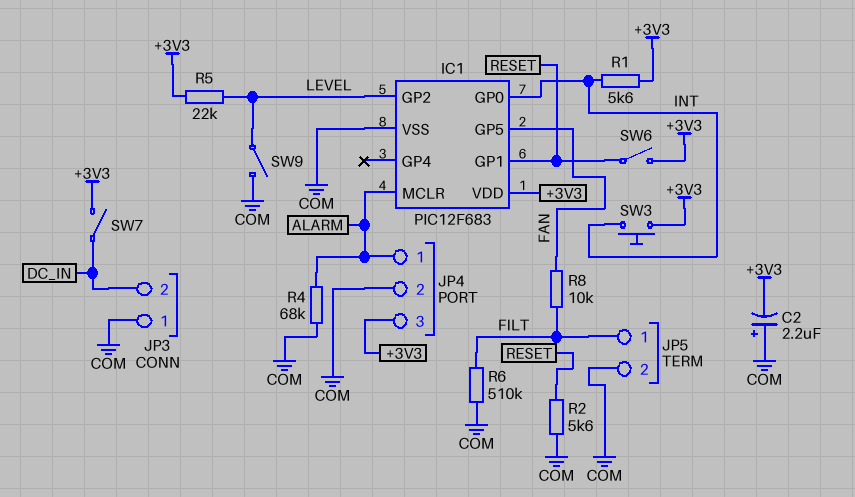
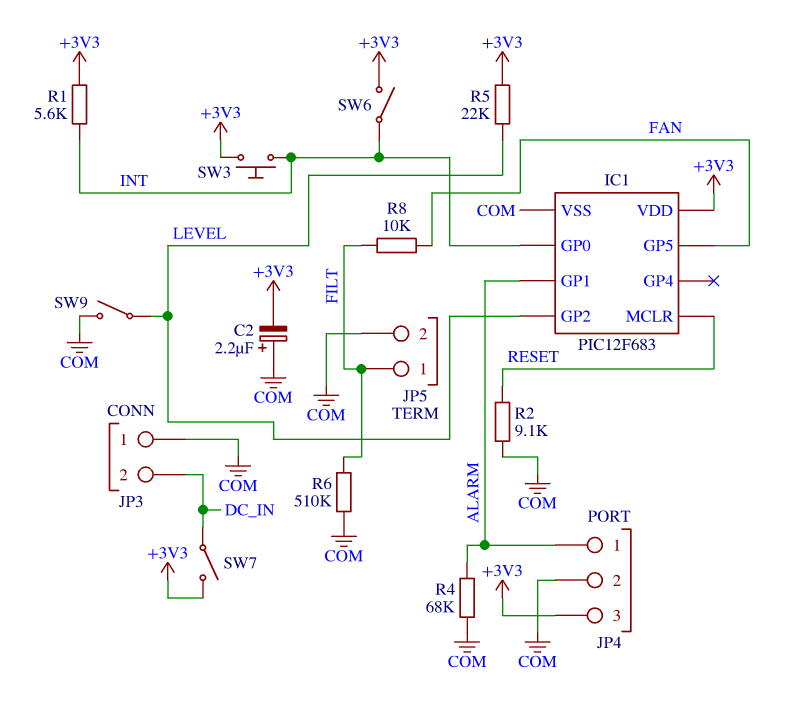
IC1 pin GP1: RESET -> ALARM
IC1 pin MCLR: ALARM -> RESET
R2: 5.6k (COM, RESET) -> 9.1k (COM, RESET)
SW6: switch (+3V3, RESET) -> switch (+3V3, INT)

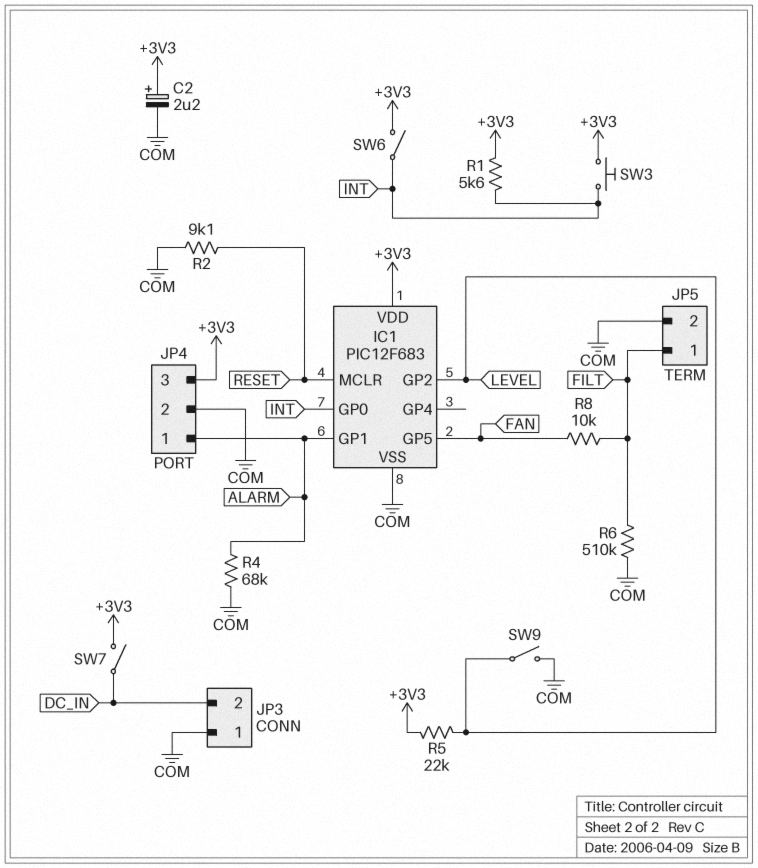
C2: 2.2uF (plus COM, minus +3V3) -> 2.2uF (plus +3V3, minus COM)

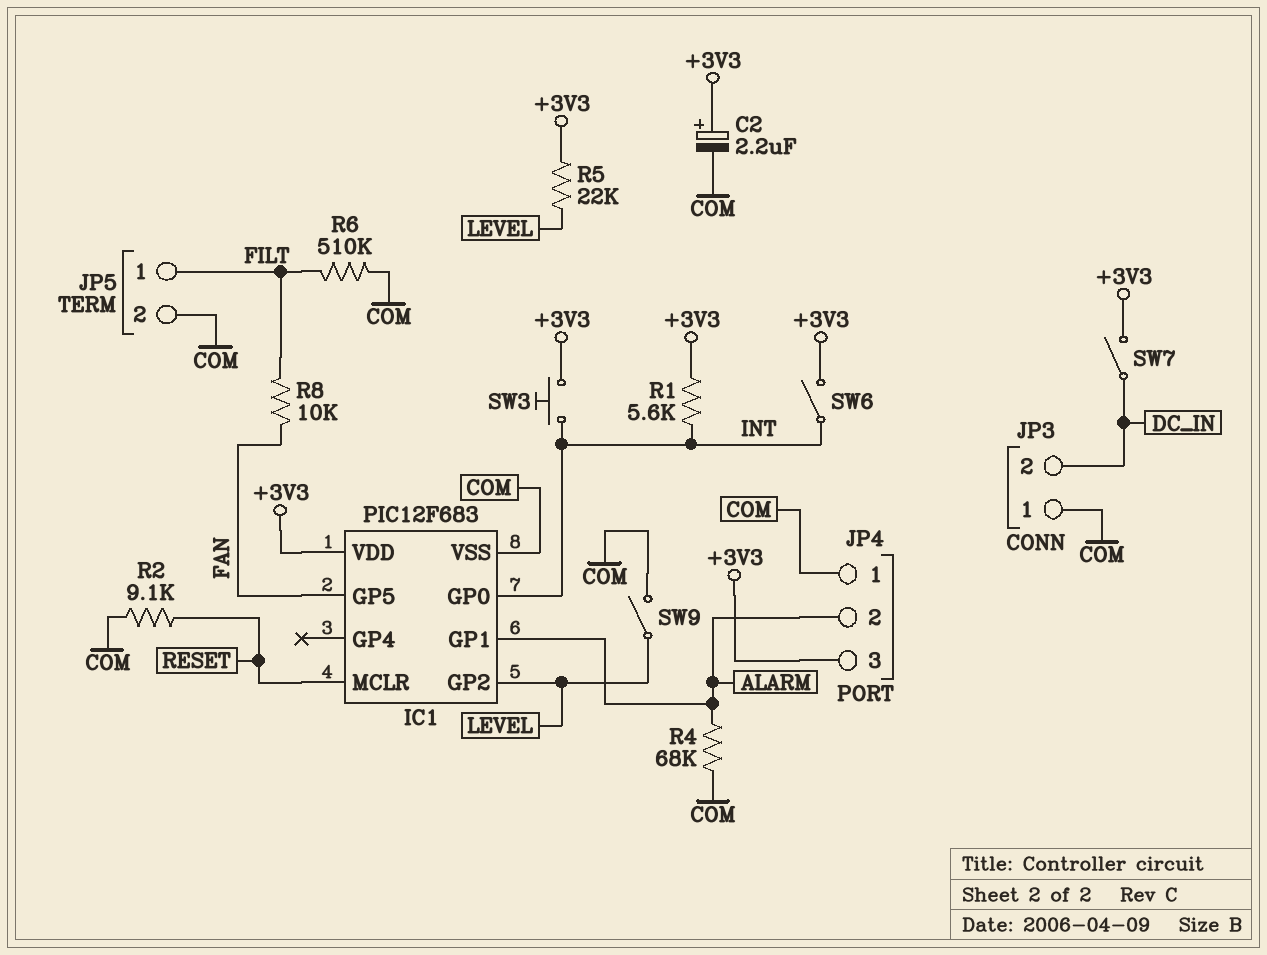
JP4 pin 1: ALARM -> COM
JP4 pin 2: COM -> ALARM

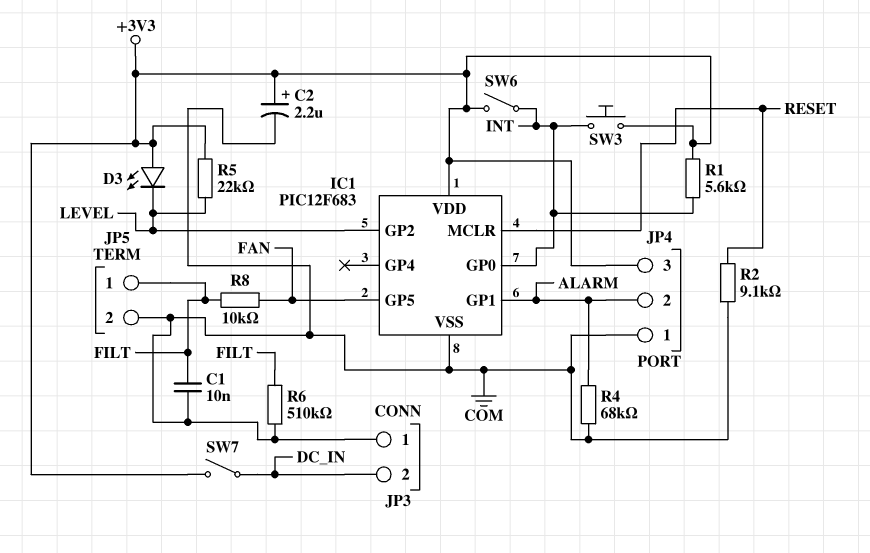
C1: none -> 10nF (COM, FILT)
D3: none -> LED (A +3V3, K LEVEL)
SW9: switch (COM, LEVEL) -> none

